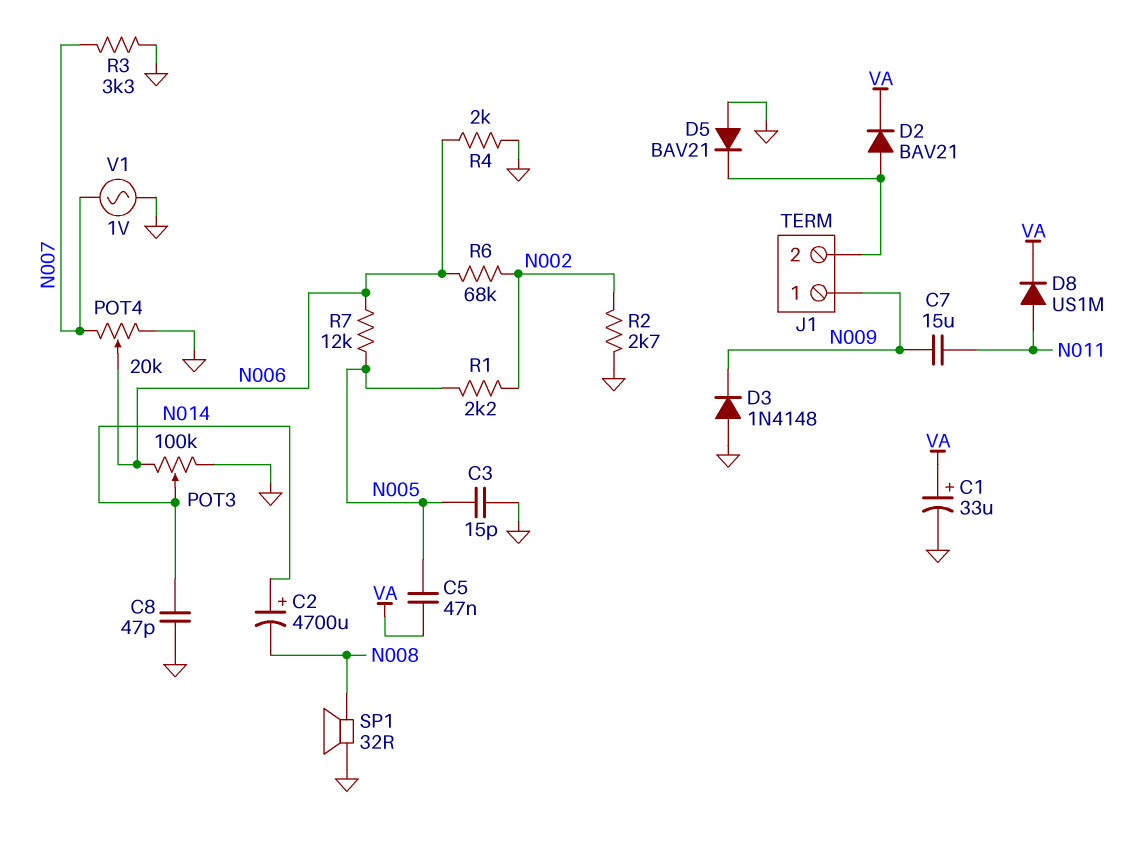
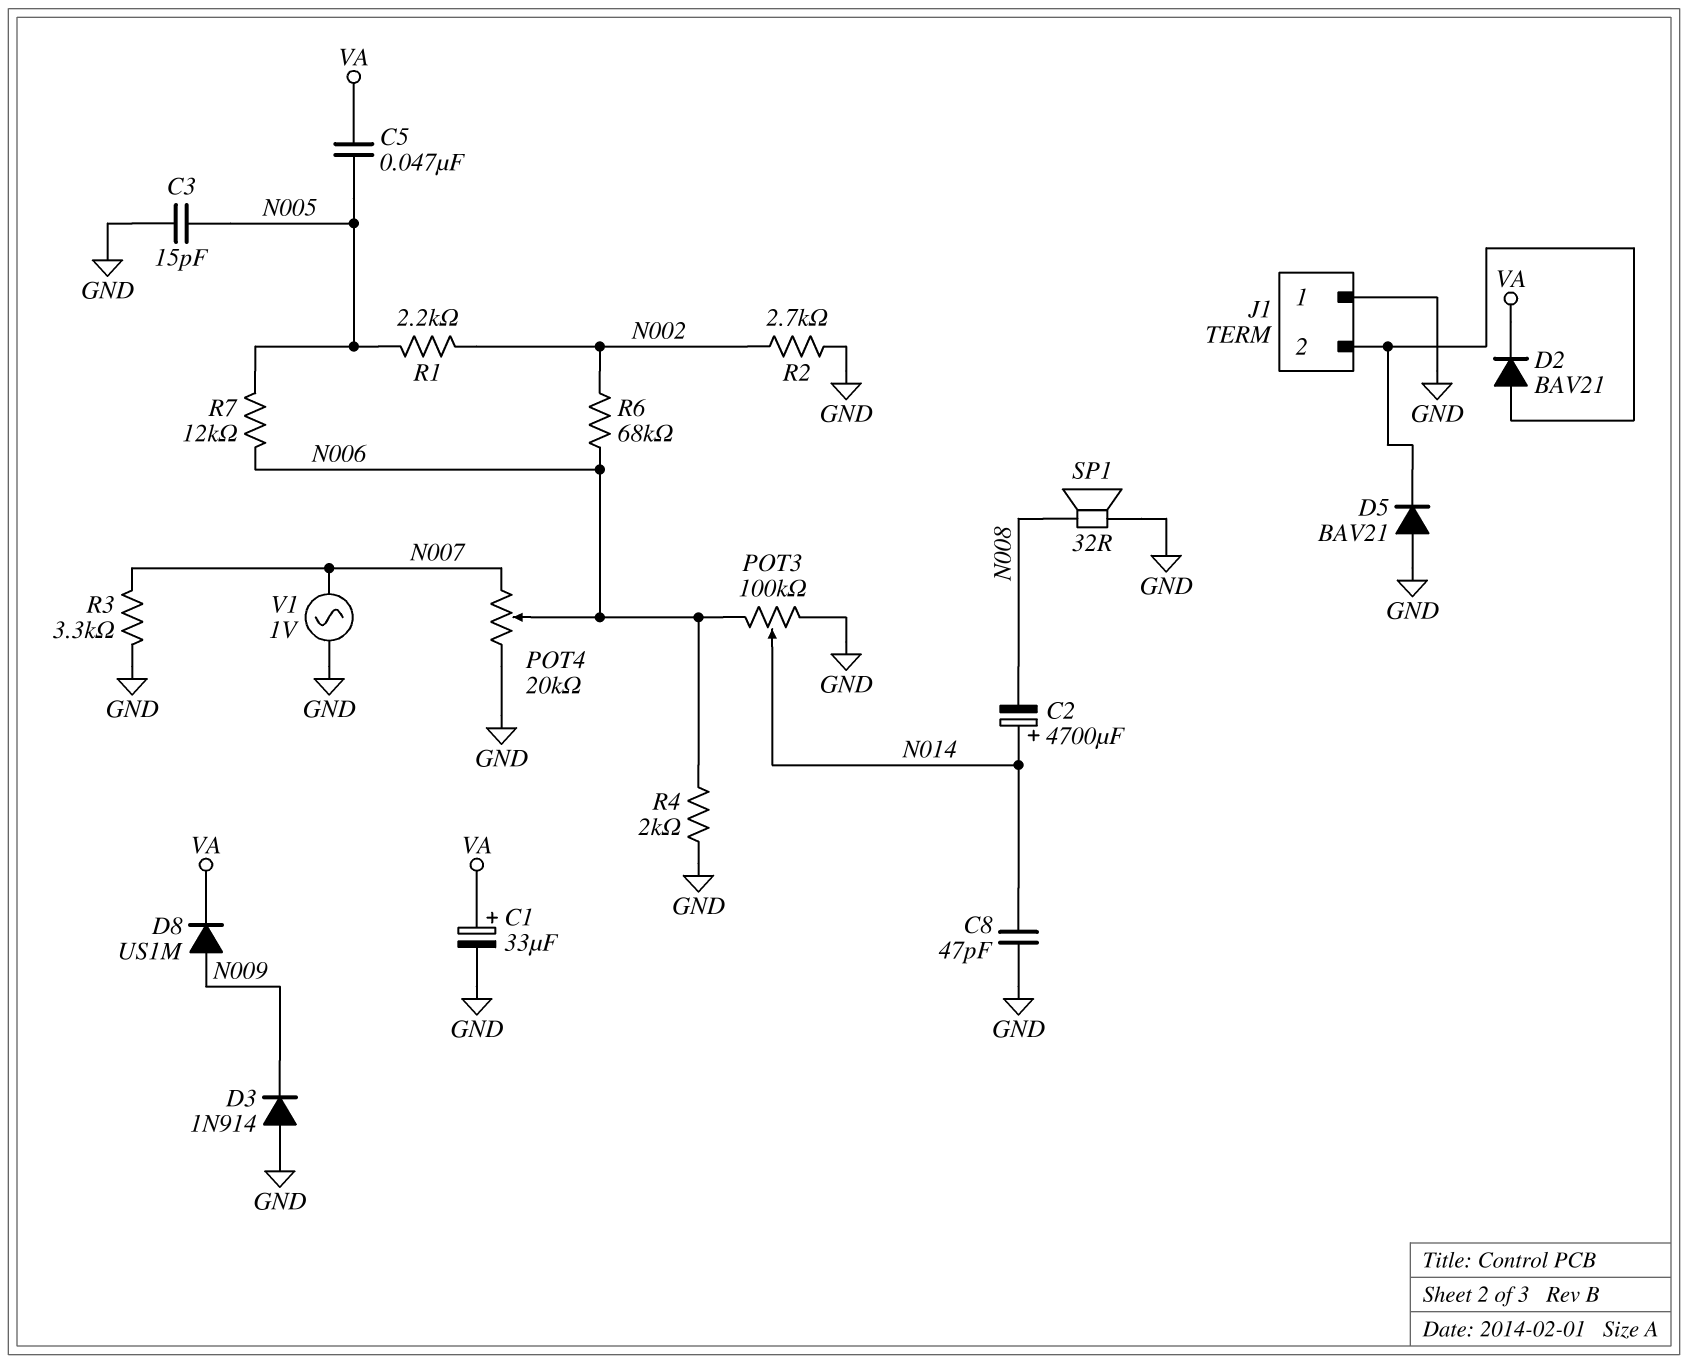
C7: 15uF (N009, N011) -> none
D3: diode 1N4148 (A GND, K N009) -> diode 1N914 (A GND, K N009)
D8: diode US1M (A N011, K VA) -> diode US1M (A N009, K VA)
J1 pin 1: N009 -> GND

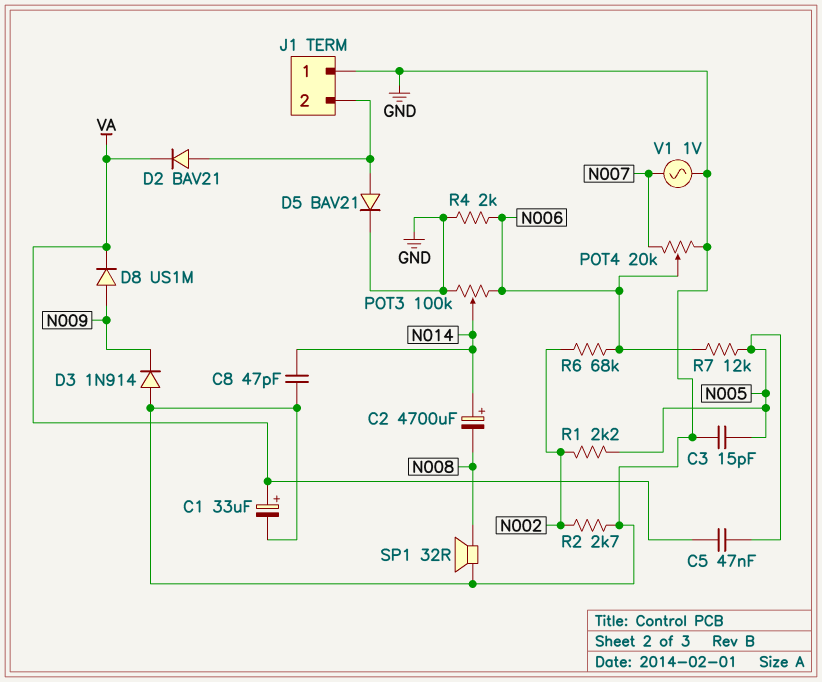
D5: diode BAV21 (A GND, K J1/2) -> diode BAV21 (A J1/2, K GND)
R3: 3.3k (GND, N007) -> none

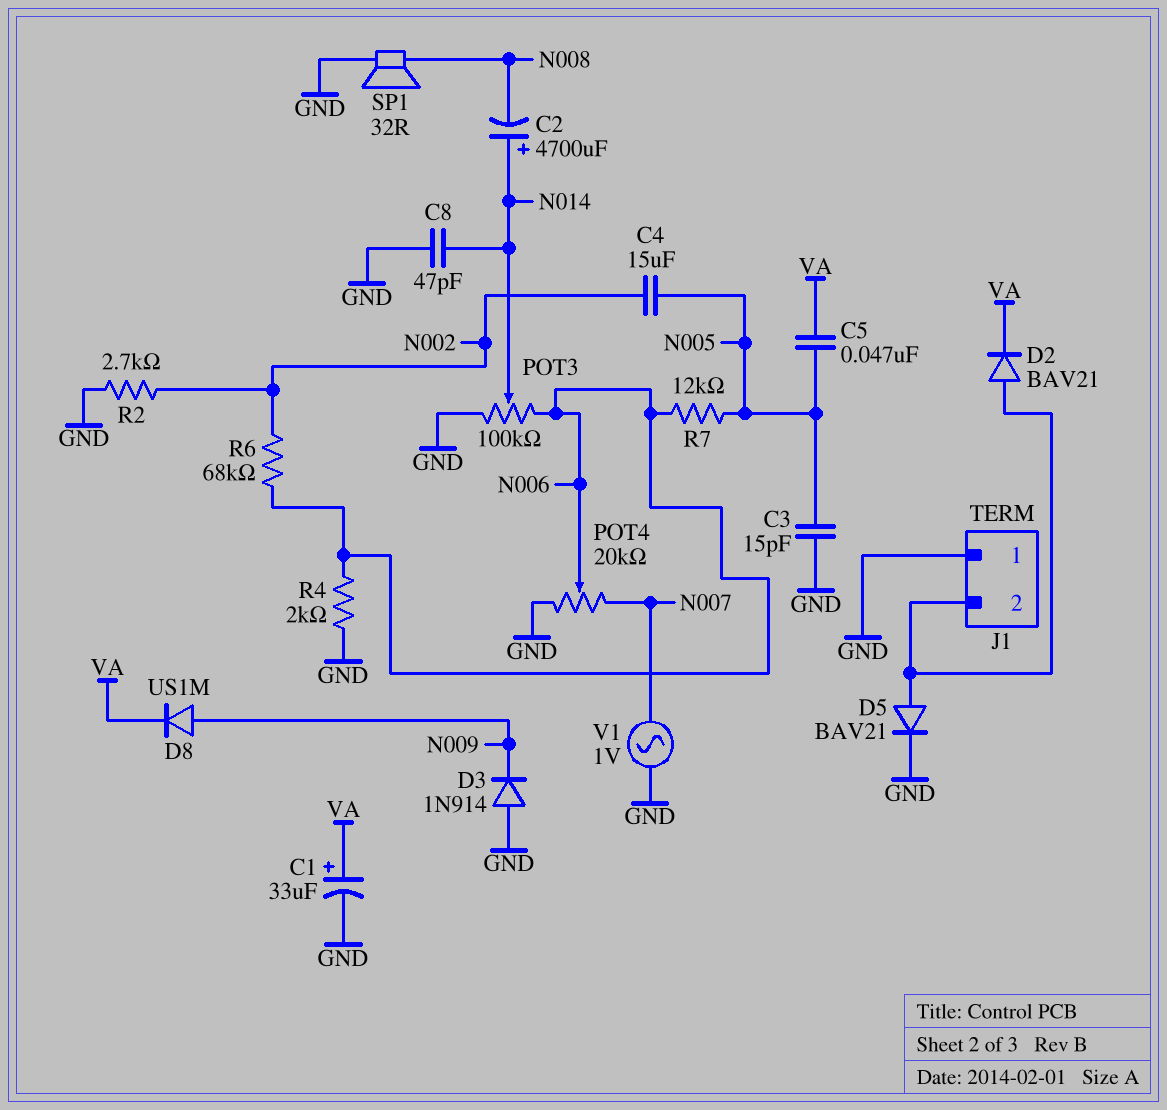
C4: none -> 15uF (N002, N005)
R1: 2.2k (N002, N005) -> none

